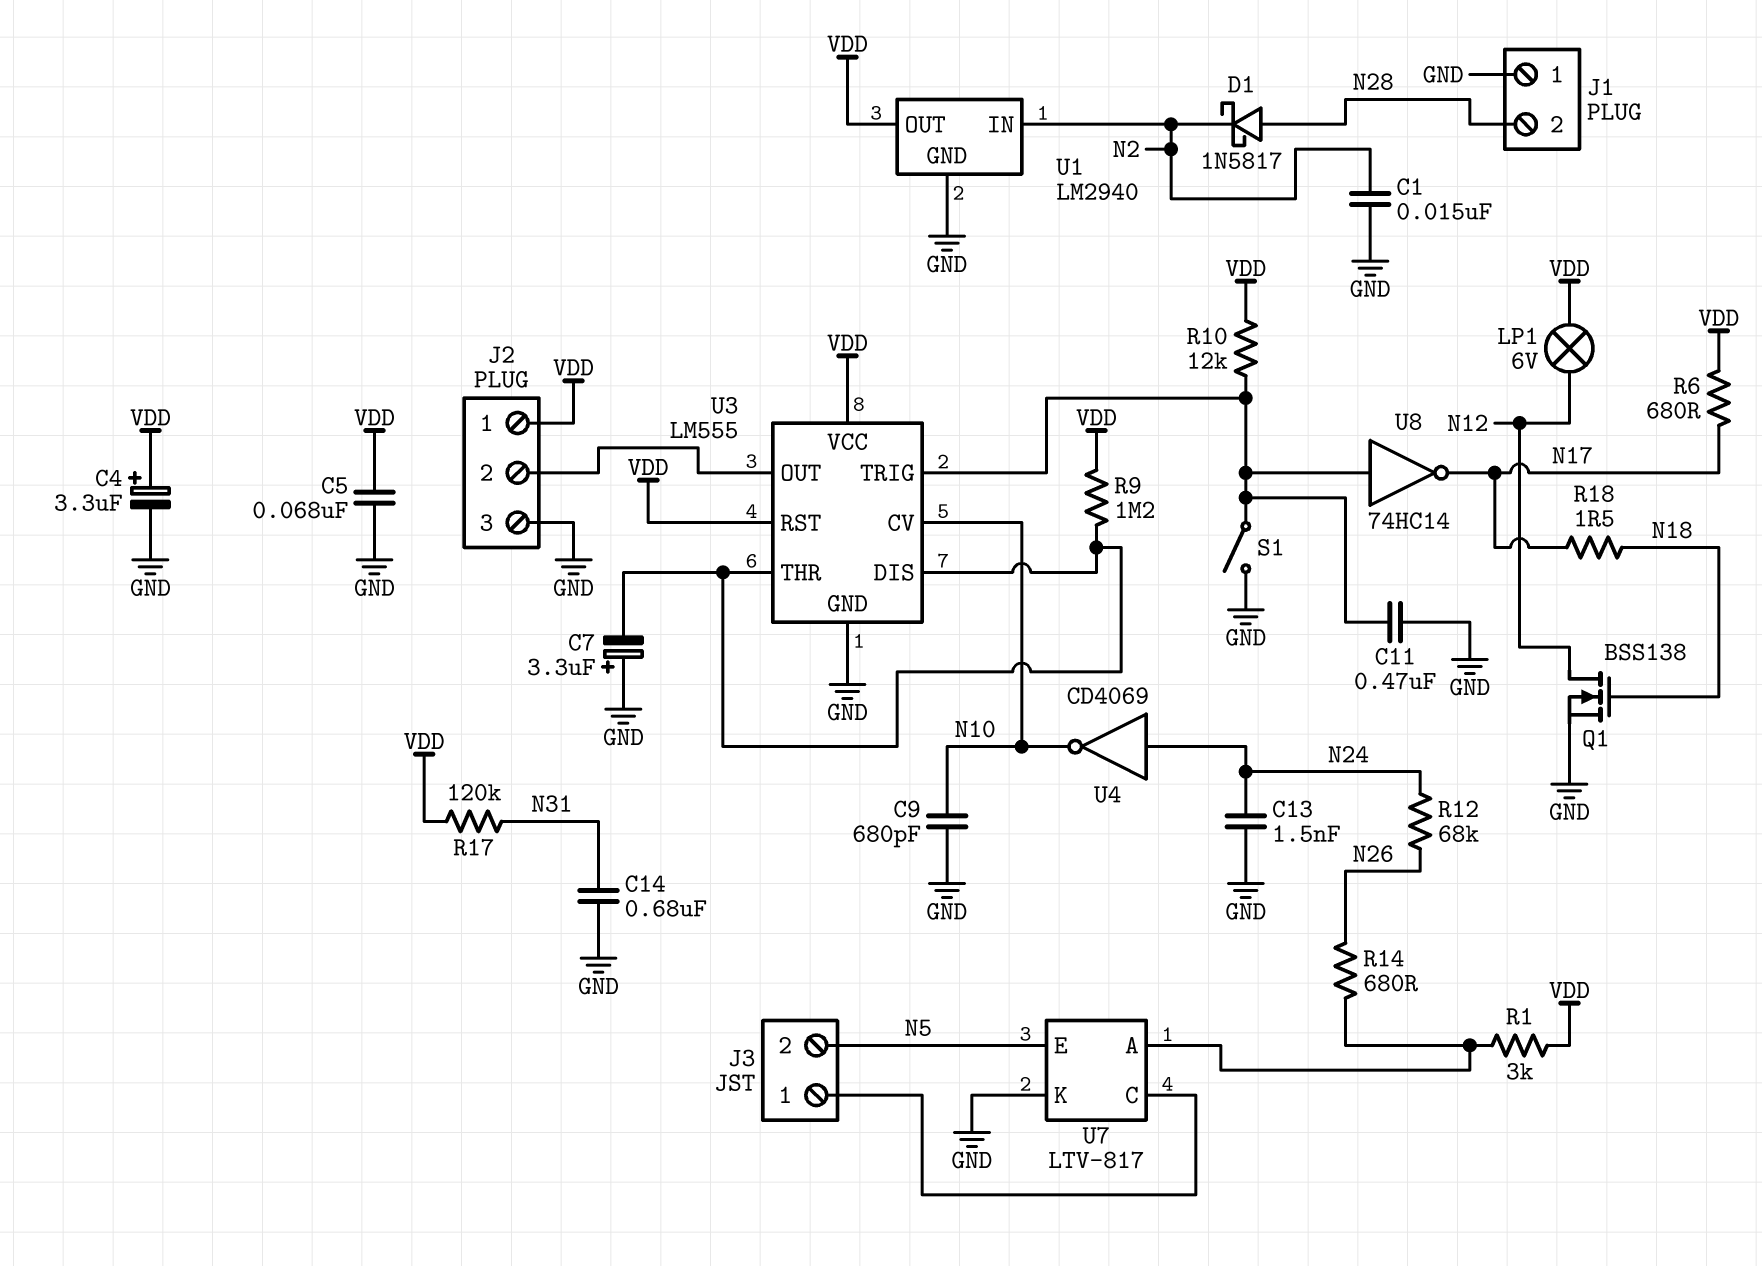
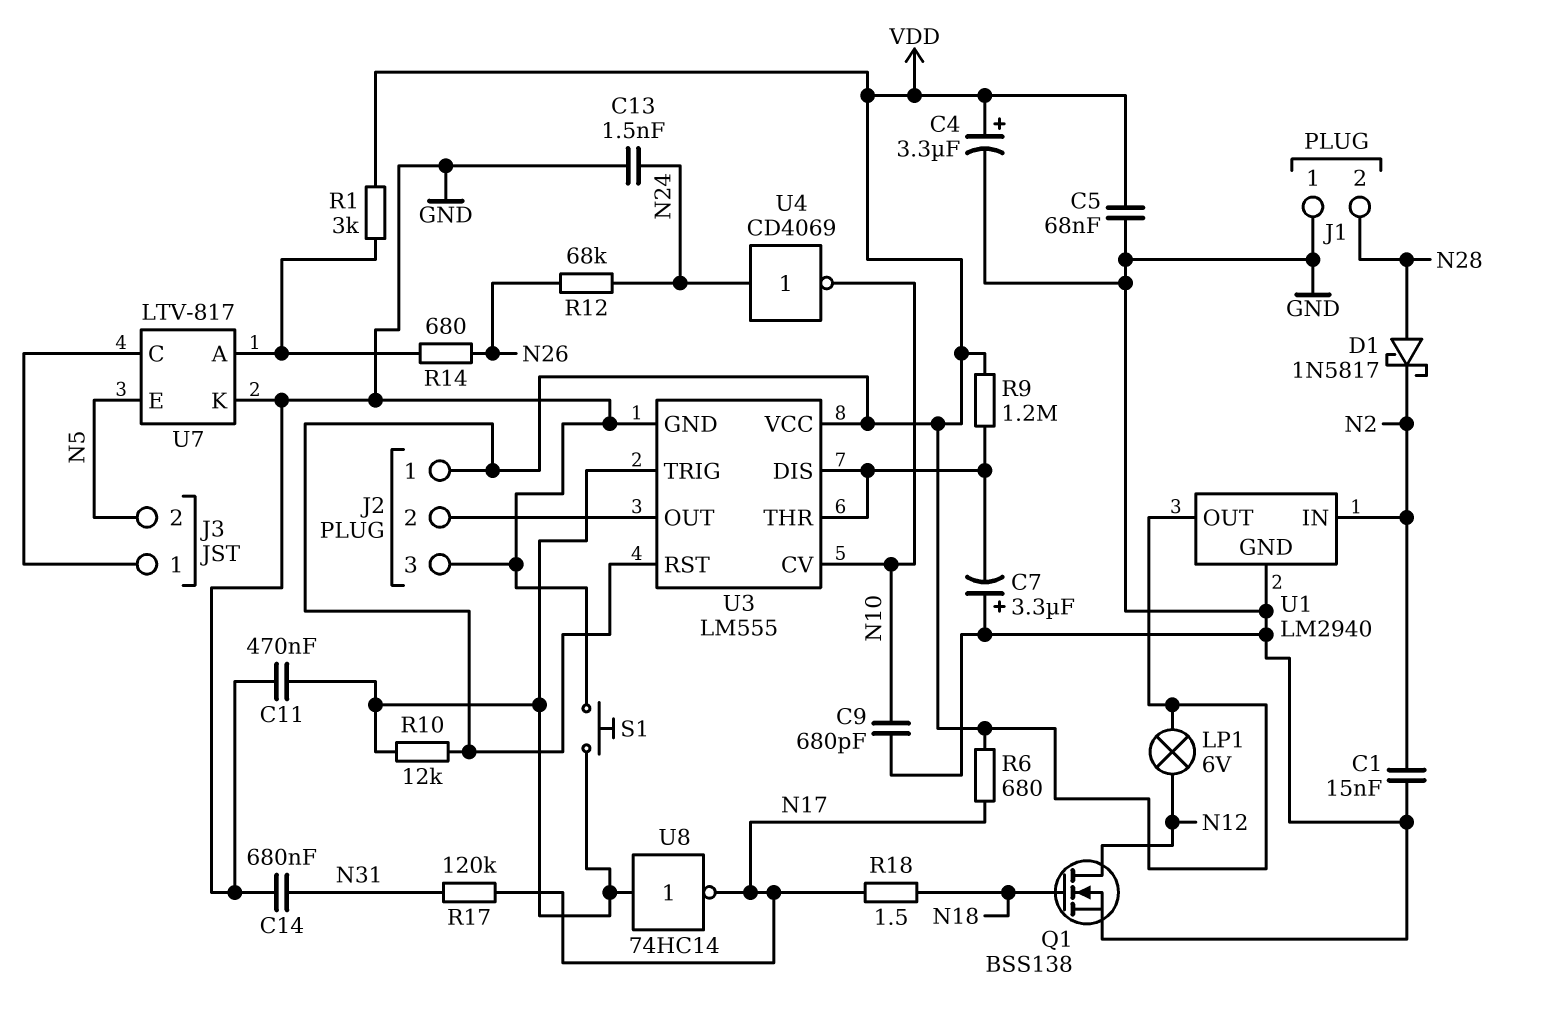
R17: 120k (N31, VDD) -> 120k (N17, N31)
S1: switch (GND, U3/TRIG) -> button (GND, U3/TRIG)

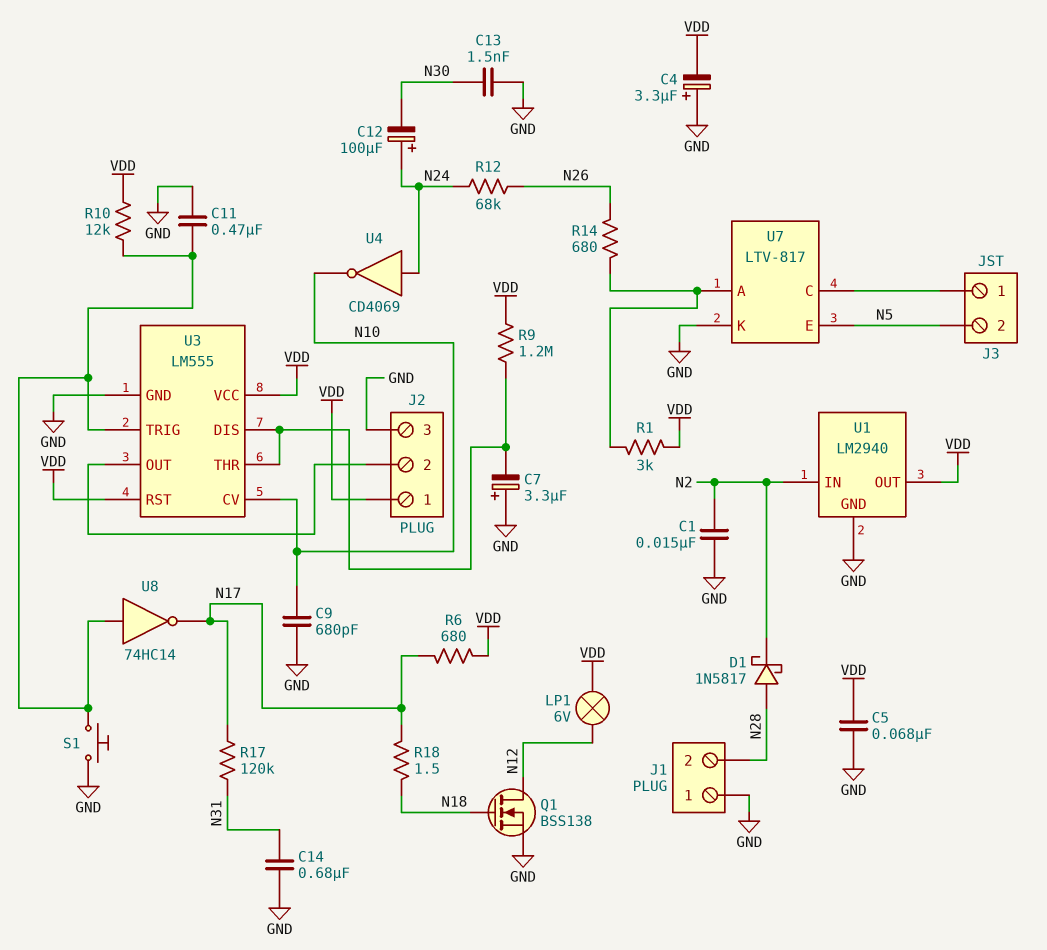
C4: 3.3uF (plus VDD, minus GND) -> 3.3uF (plus GND, minus VDD)
C12: none -> 100uF (plus N24, minus N30)
C13: 1.5nF (GND, N24) -> 1.5nF (GND, N30)

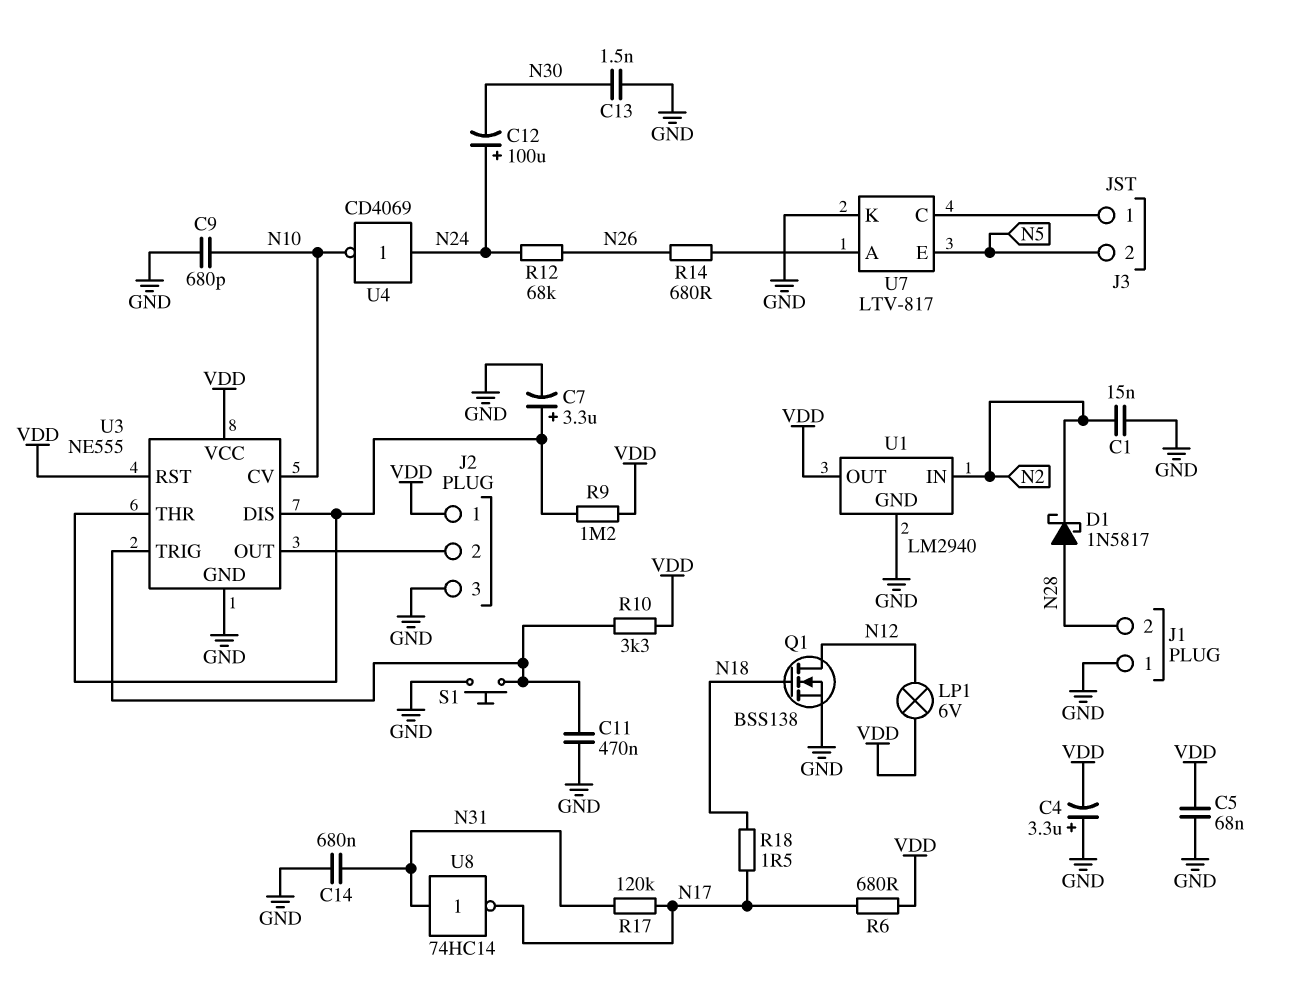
C7: 3.3uF (plus GND, minus U3/DIS) -> 3.3uF (plus U3/DIS, minus GND)
R1: 3k (U7/A, VDD) -> none
R10: 12k (U3/TRIG, VDD) -> 3.3k (U3/TRIG, VDD)
U3: LM555 -> NE555
U8: NOT 74HC14 (in U3/TRIG, out N17) -> NOT 74HC14 (in N31, out N17)

